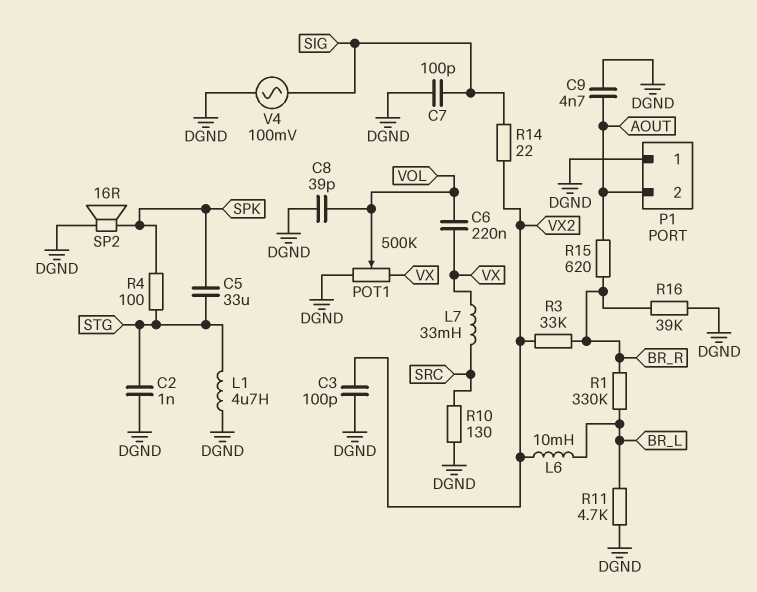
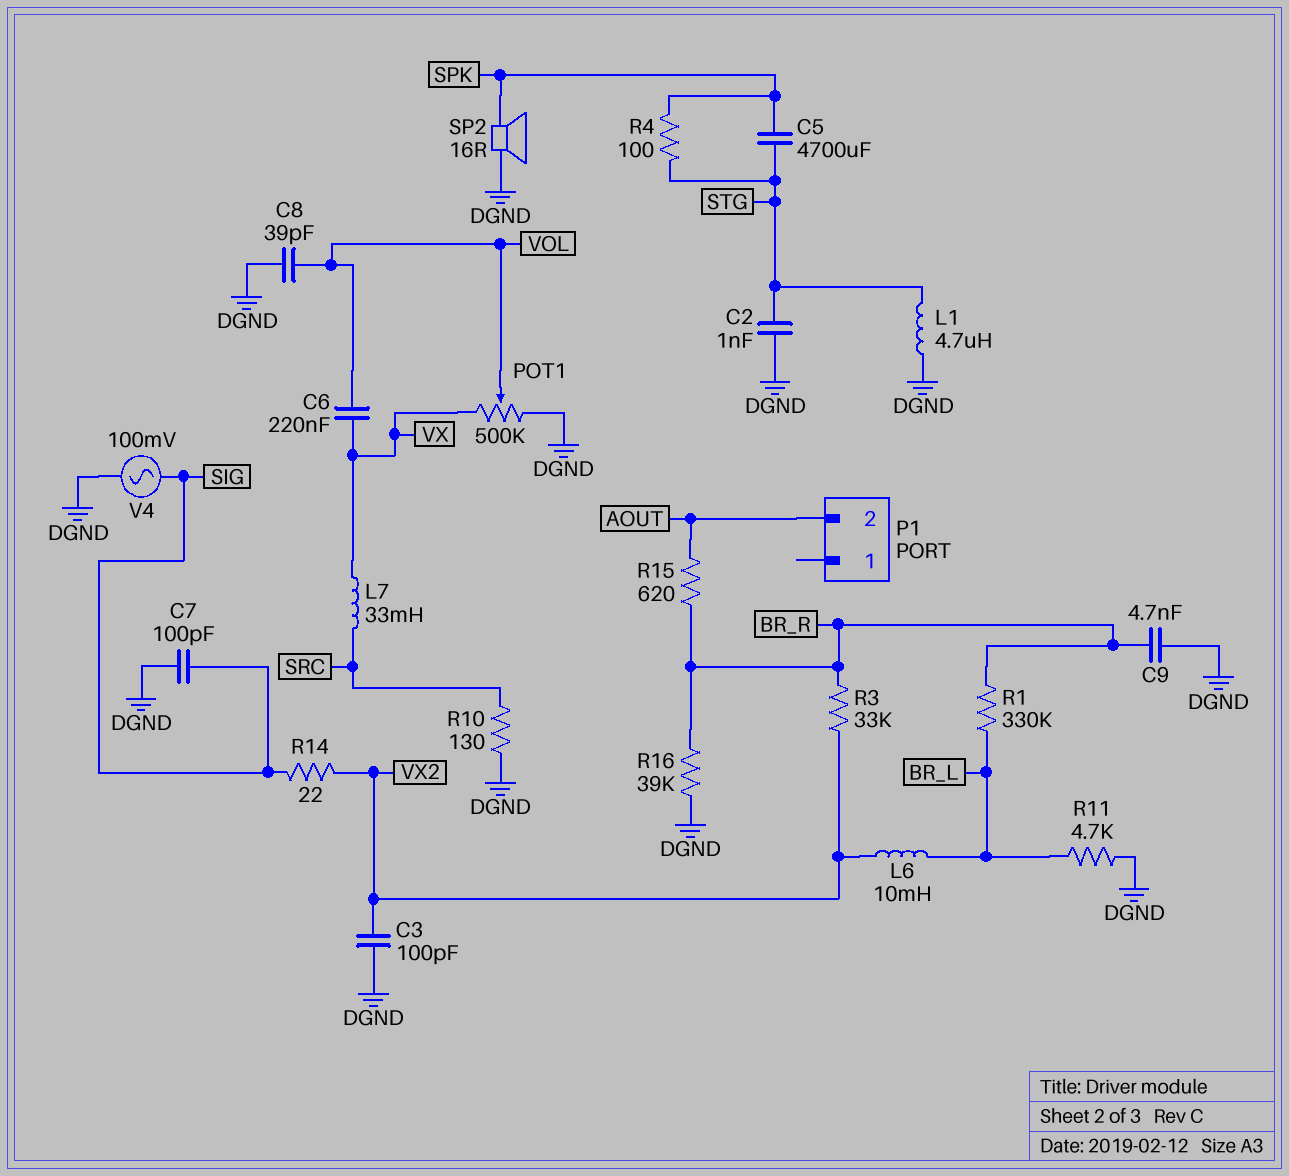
C5: 33uF (SPK, STG) -> 4700uF (SPK, STG)
C9: 4.7nF (AOUT, DGND) -> 4.7nF (BR_R, DGND)
P1 pin 1: DGND -> none

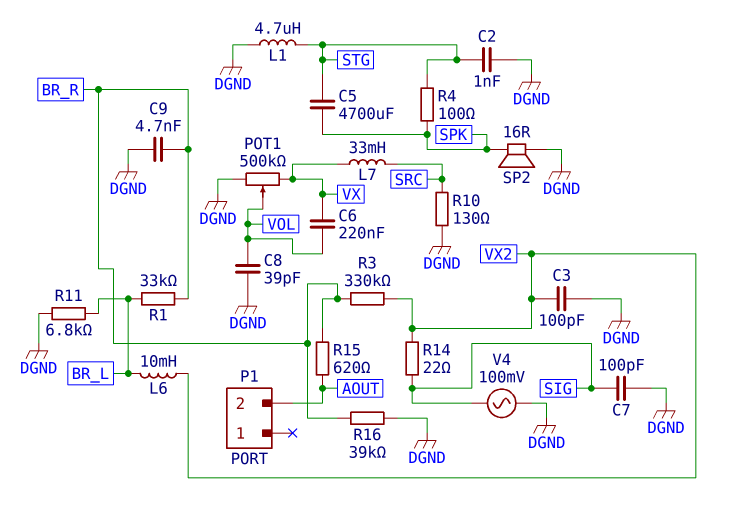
R1: 330k (BR_L, BR_R) -> 33k (BR_L, BR_R)
R3: 33k (BR_R, VX2) -> 330k (BR_R, VX2)
R11: 4.7k (BR_L, DGND) -> 6.8k (BR_L, DGND)

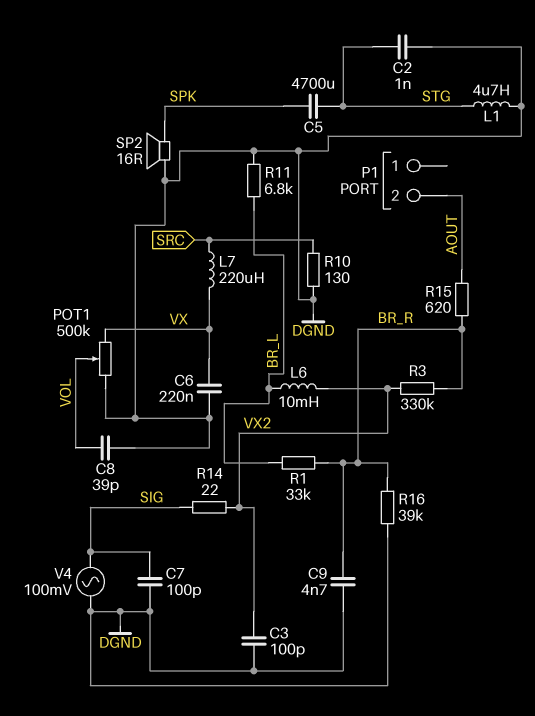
C6: 220nF (VOL, VX) -> 220nF (DGND, VX)
L7: 33mH (SRC, VX) -> 220uH (SRC, VX)
R4: 100 (SPK, STG) -> none

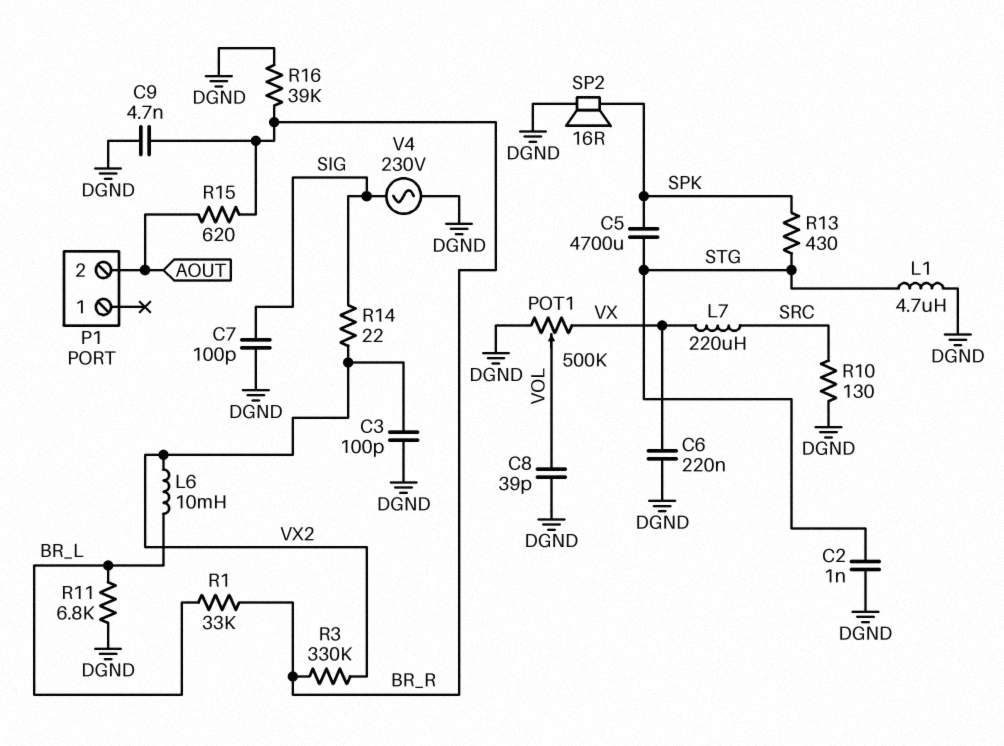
R13: none -> 430 (SPK, STG)
V4: AC 100mV (DGND, SIG) -> AC 230V (DGND, SIG)

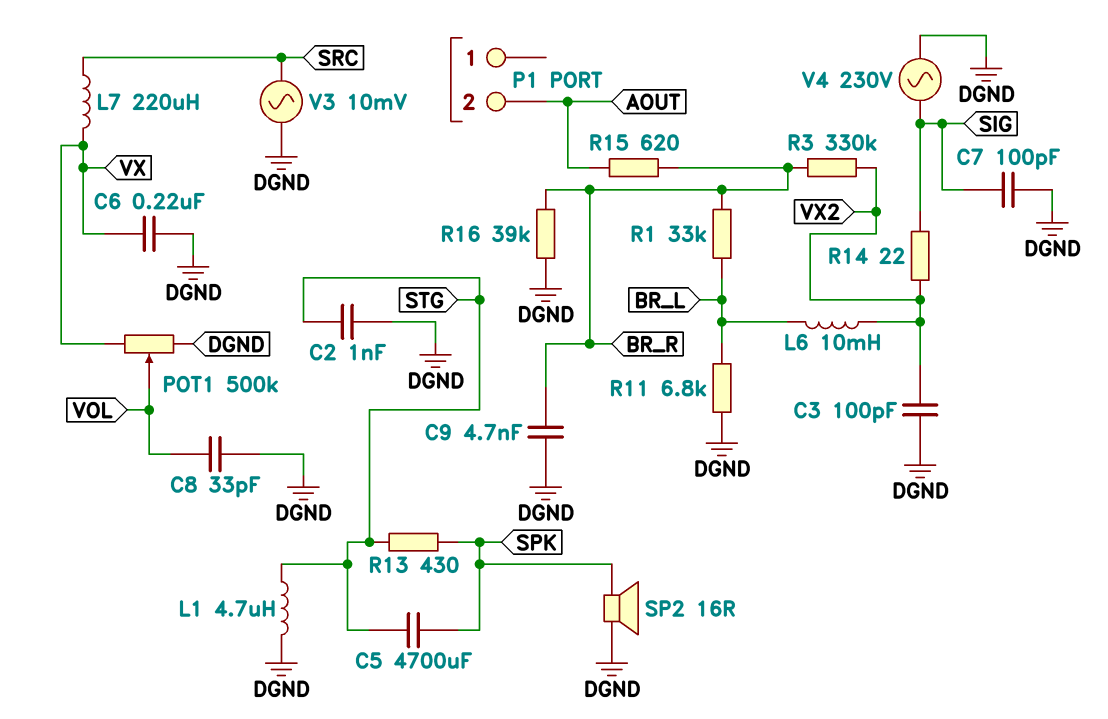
C8: 39pF (DGND, VOL) -> 33pF (DGND, VOL)
R10: 130 (DGND, SRC) -> none
V3: none -> AC 10mV (DGND, SRC)

